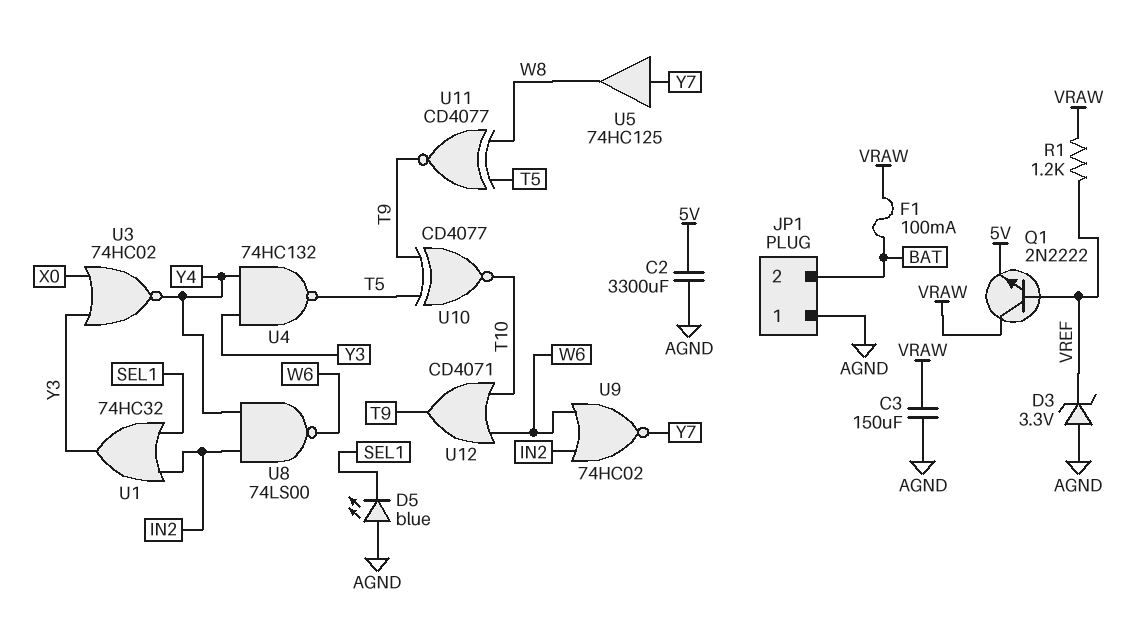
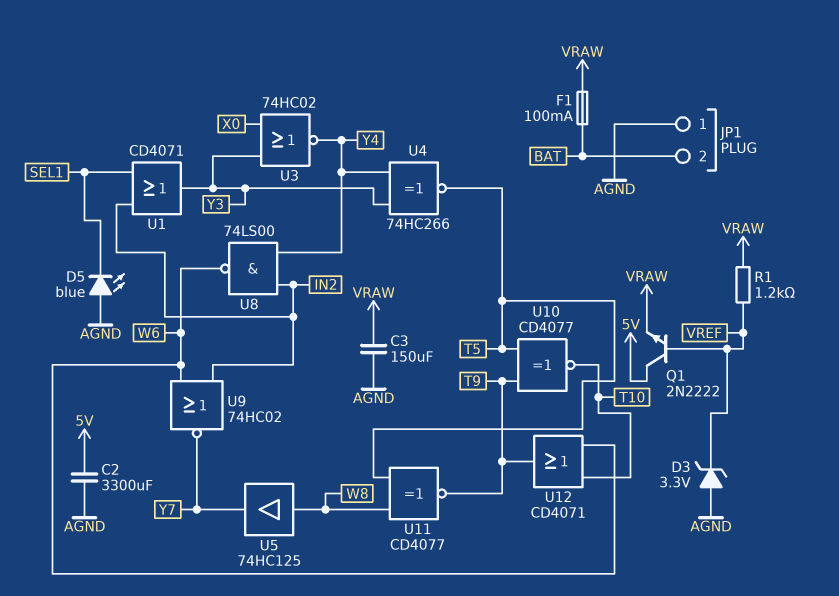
Q1: NPN 2N2222 (B VREF, C VRAW, E 5V) -> NPN 2N2222 (B VREF, C 5V, E VRAW)
U1: OR 74HC32 (in IN2, in SEL1, out Y3) -> OR CD4071 (in IN2, in SEL1, out Y3)
U4: NAND 74HC132 (in Y3, in Y4, out T5) -> XNOR 74HC266 (in Y3, in Y4, out T5)
U5: buffer 74HC125 (in Y7, out W8) -> buffer 74HC125 (in W8, out Y7)

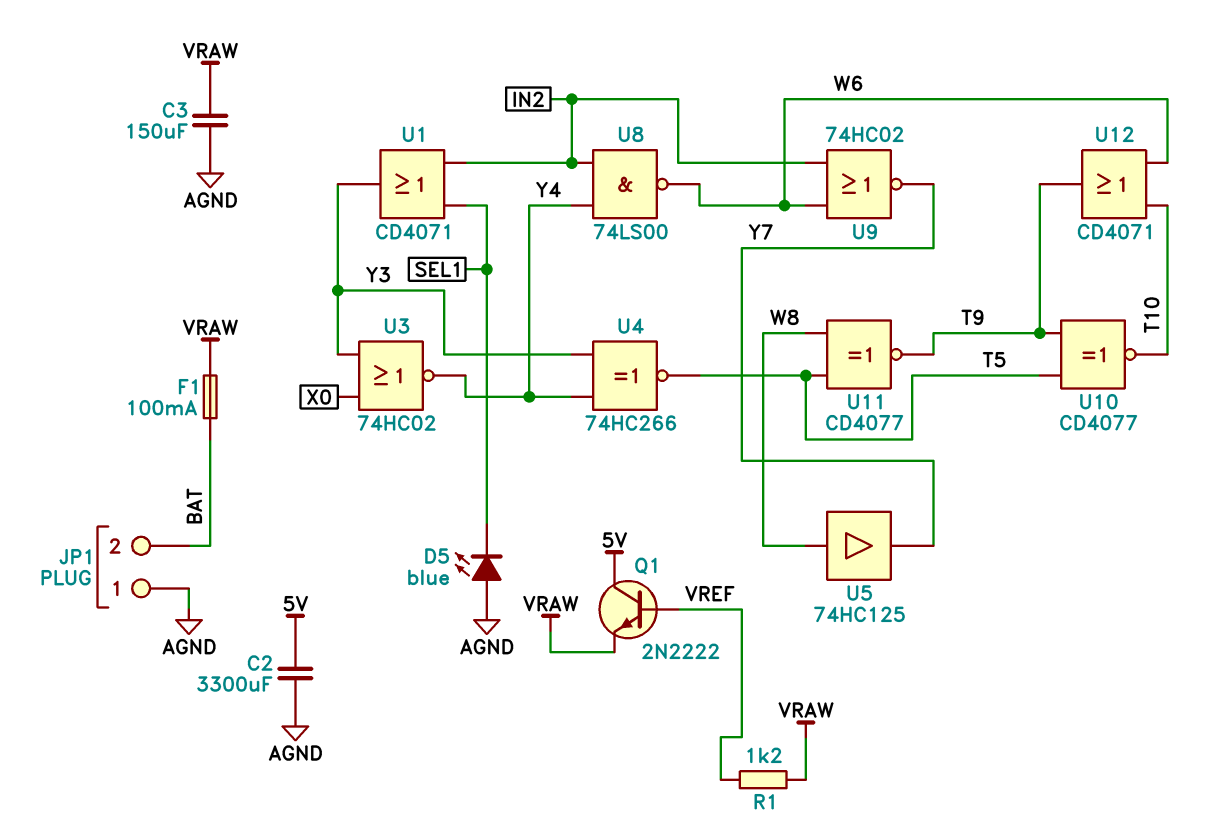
D3: zener 3.3V (A AGND, K VREF) -> none

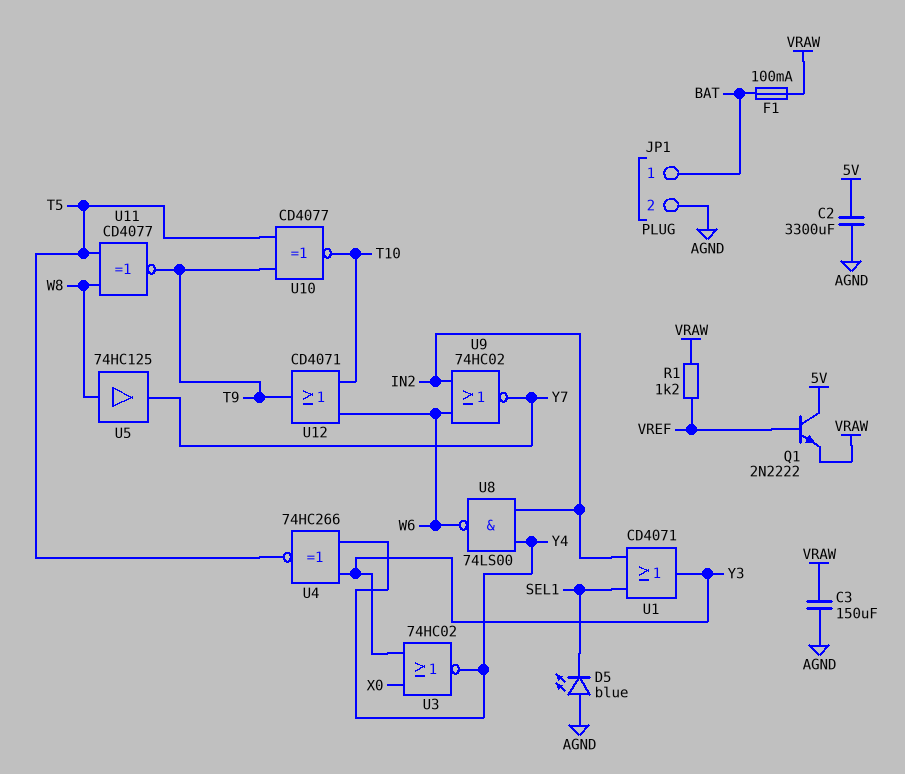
JP1 pin 1: AGND -> BAT
JP1 pin 2: BAT -> AGND

